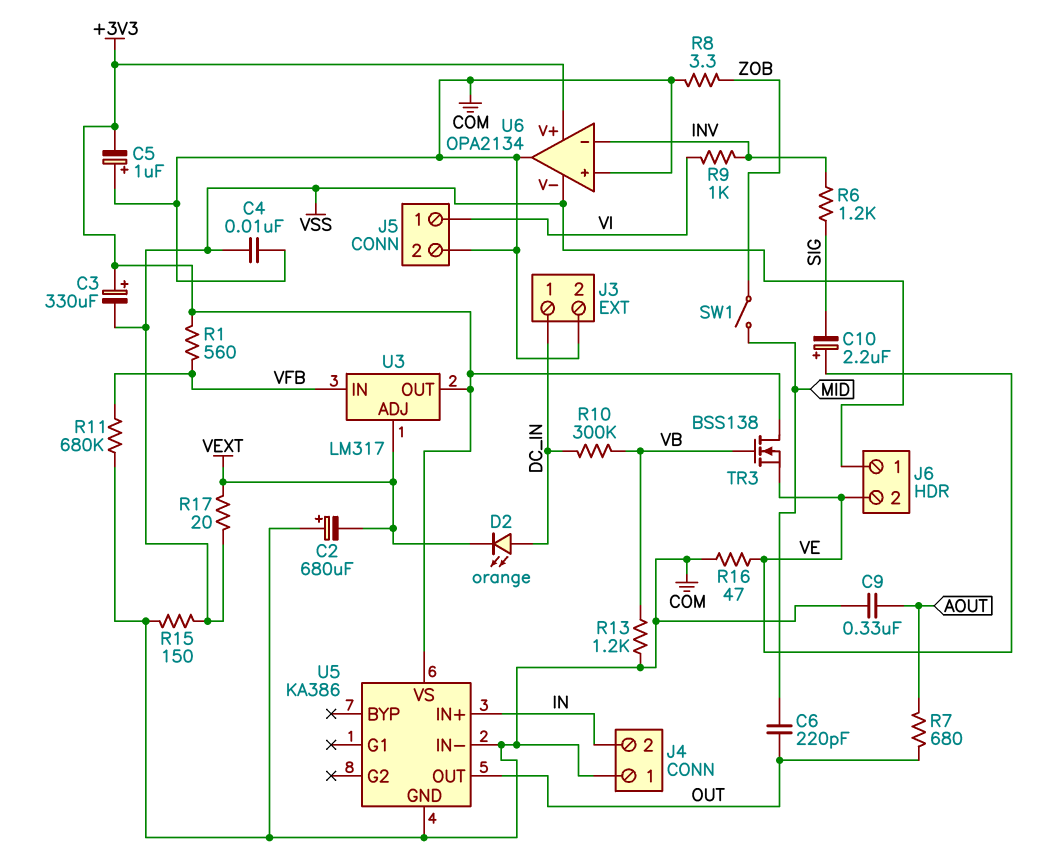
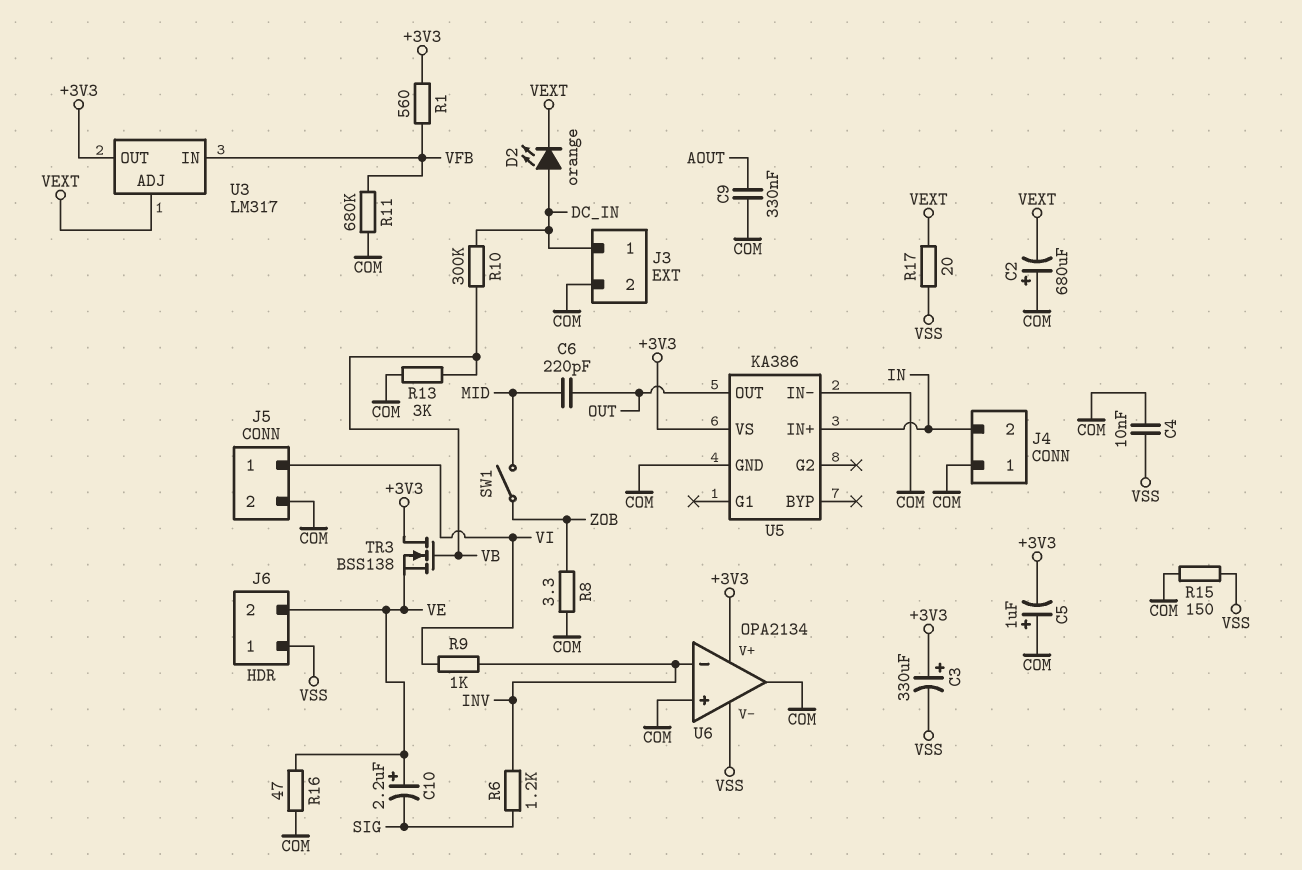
R7: 680 (AOUT, OUT) -> none
R13: 1.2k (COM, VB) -> 3k (COM, VB)

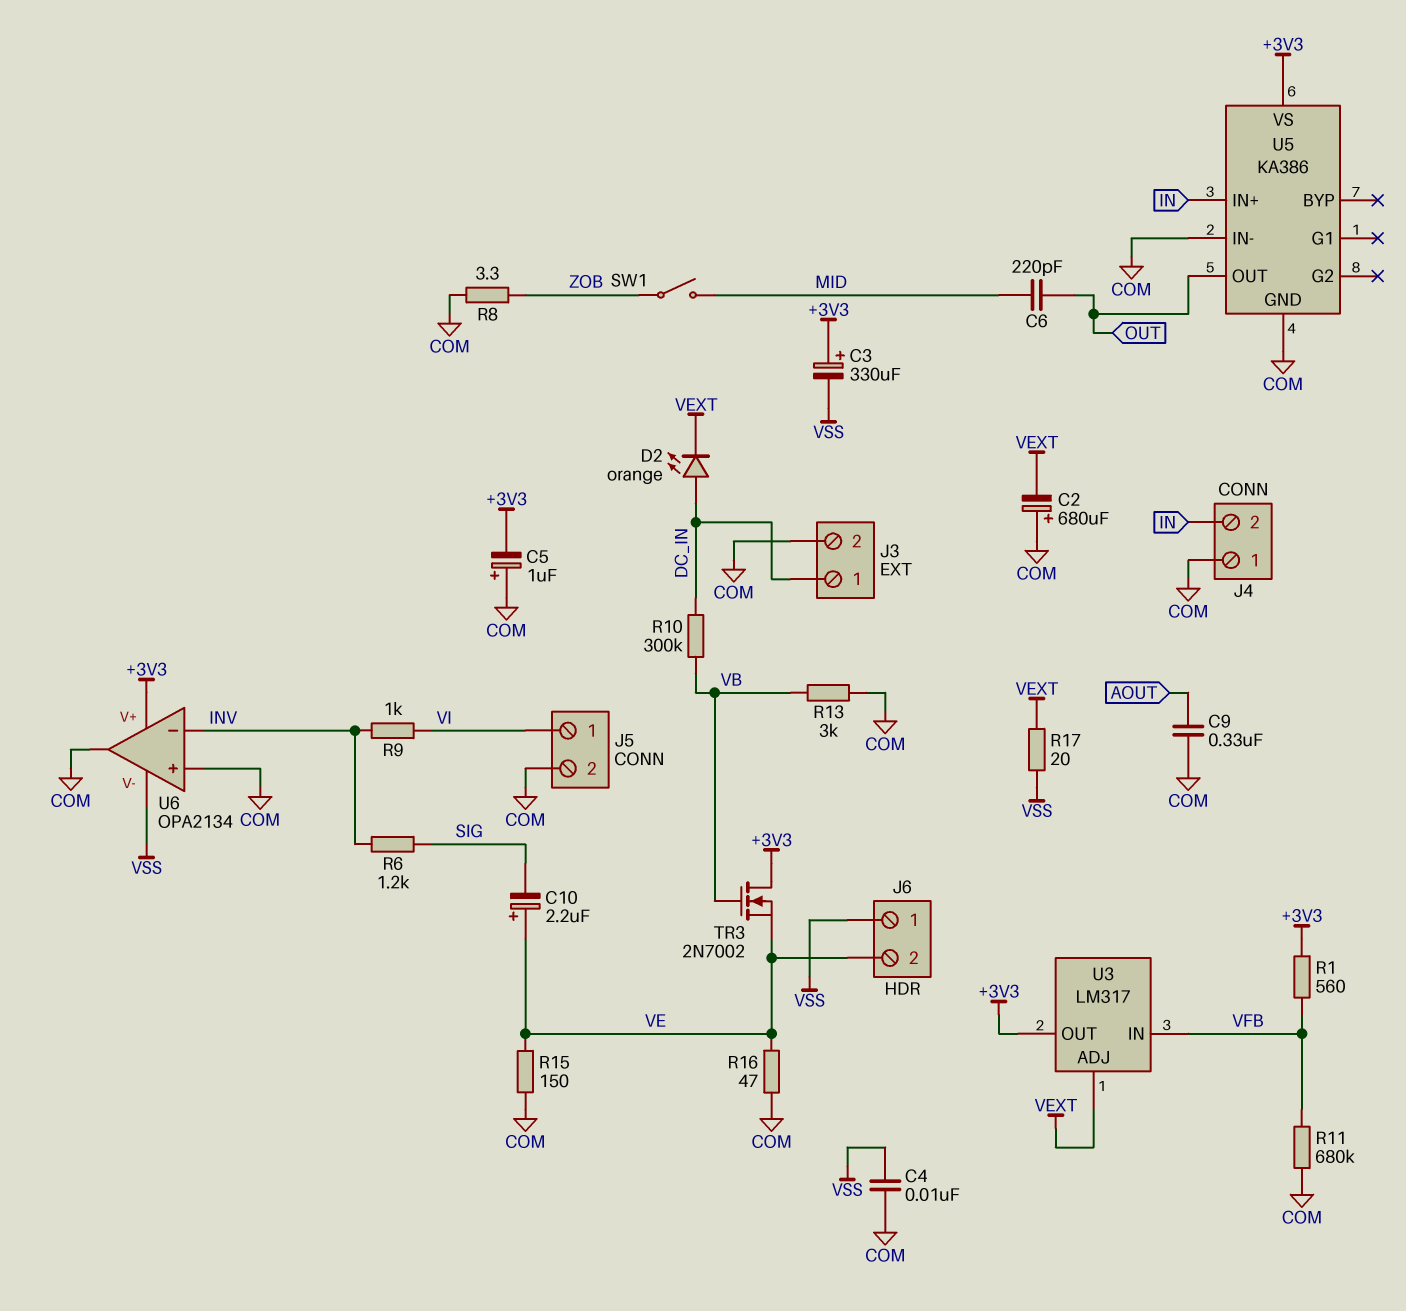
R15: 150 (COM, VSS) -> 150 (COM, VE)
TR3: NMOS BSS138 (G VB, D +3V3, S VE) -> NMOS 2N7002 (G VB, D +3V3, S VE)

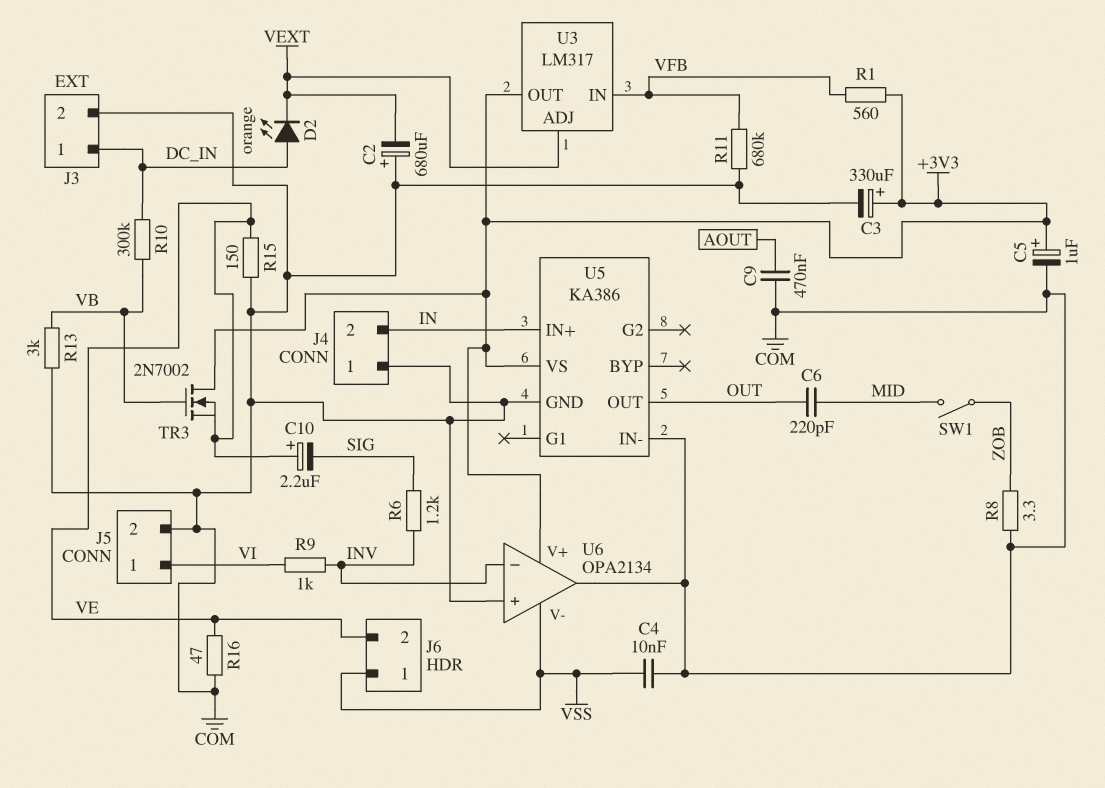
C3: 330uF (plus +3V3, minus VSS) -> 330uF (plus +3V3, minus COM)
C5: 1uF (plus COM, minus +3V3) -> 1uF (plus +3V3, minus COM)
C9: 330nF (AOUT, COM) -> 470nF (AOUT, COM)
R17: 20 (VEXT, VSS) -> none

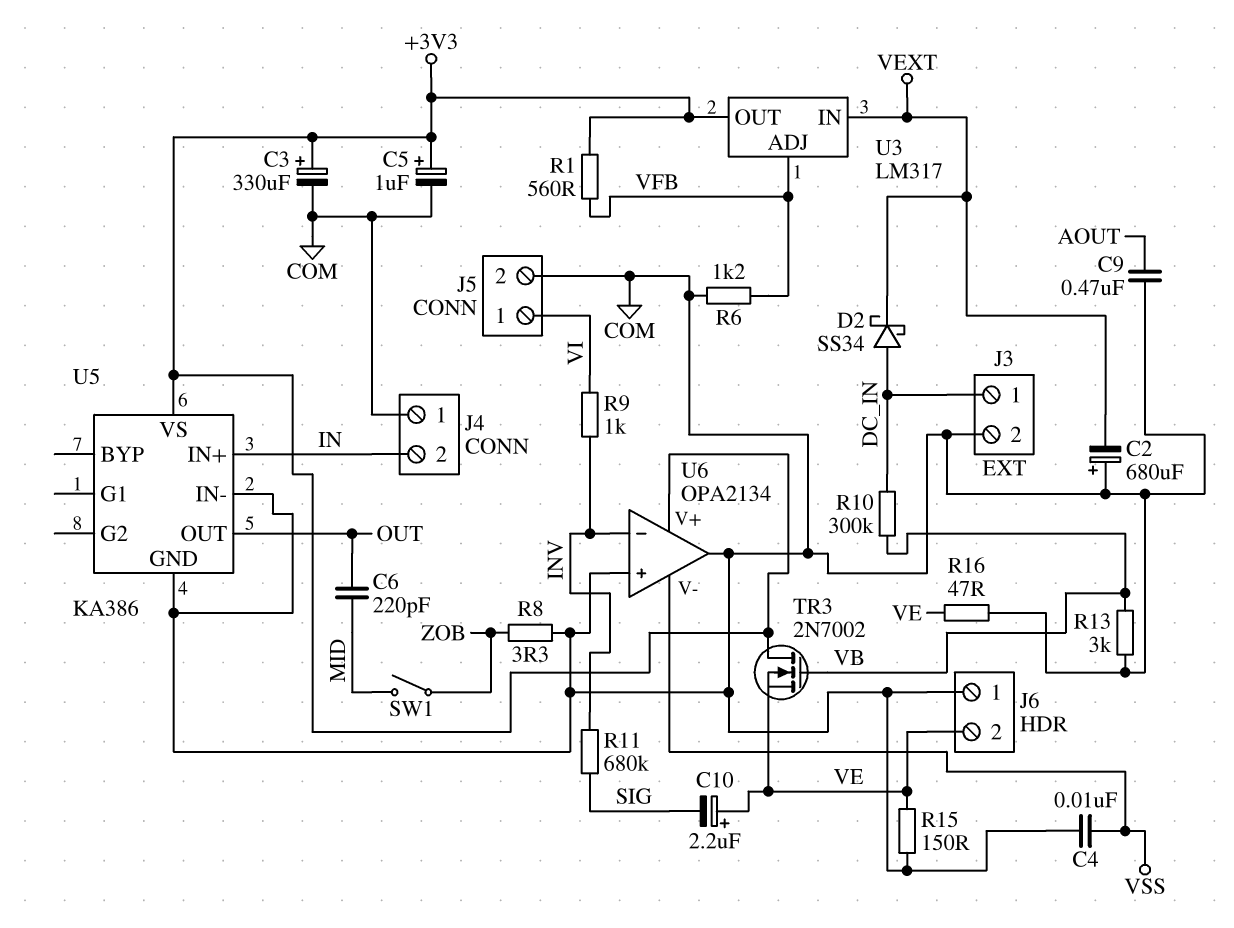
D2: LED orange (A DC_IN, K VEXT) -> schottky SS34 (A DC_IN, K VEXT)
J6 pin 1: VSS -> COM
R6: 1.2k (INV, SIG) -> 1.2k (COM, VFB)
R11: 680k (COM, VFB) -> 680k (INV, SIG)
U3 pin ADJ: VEXT -> VFB
U3 pin IN: VFB -> VEXT

